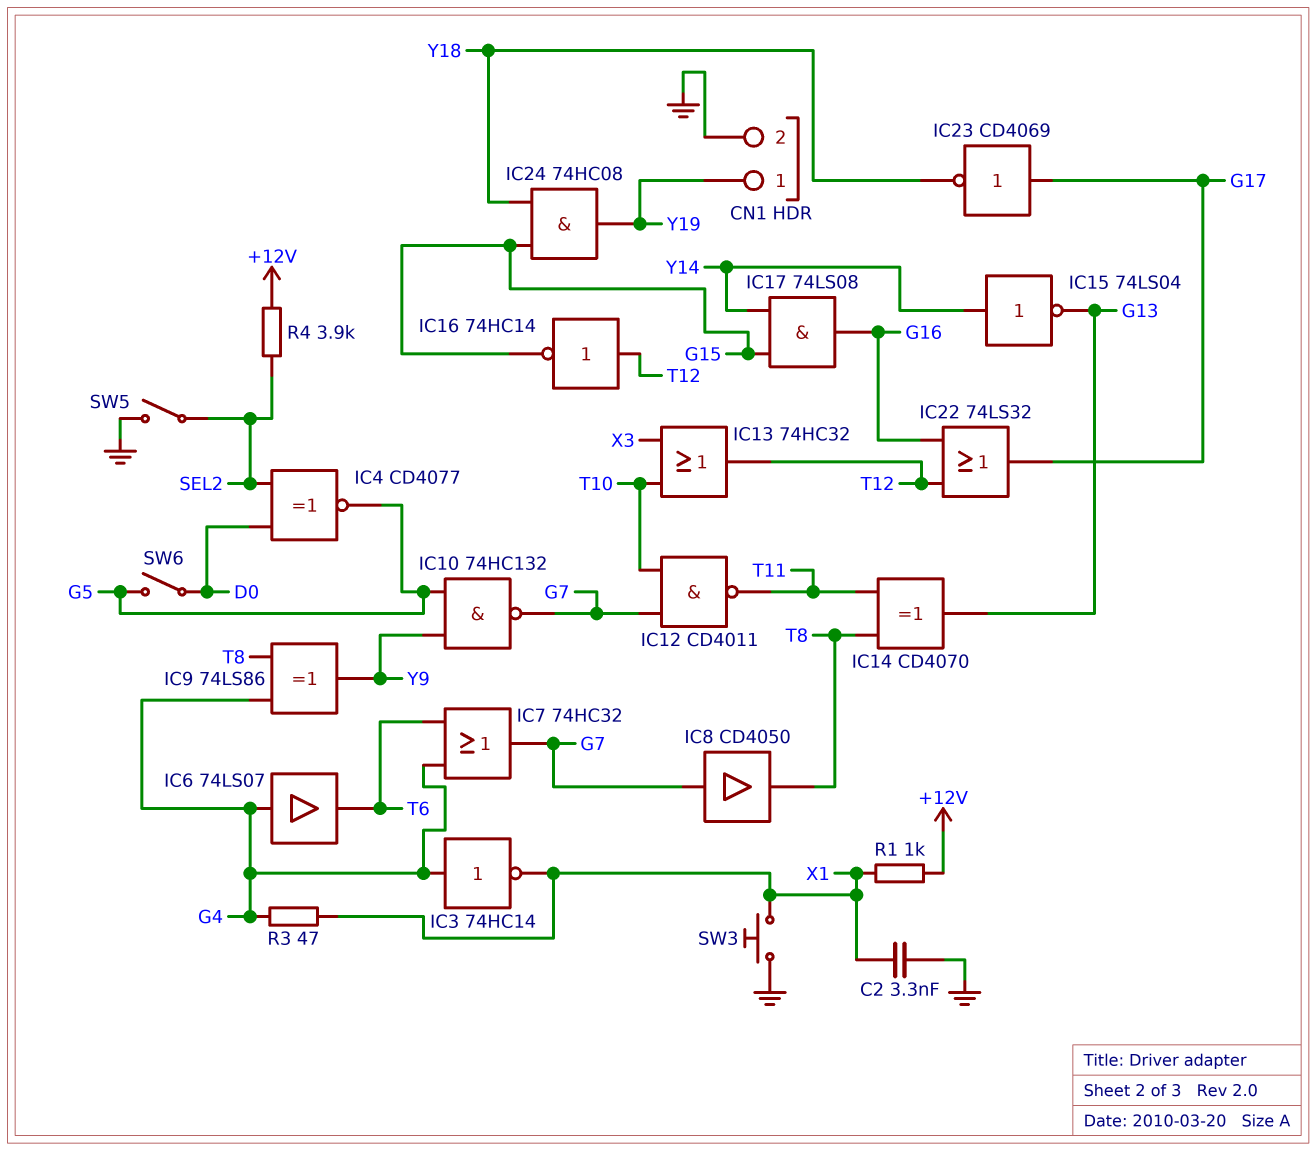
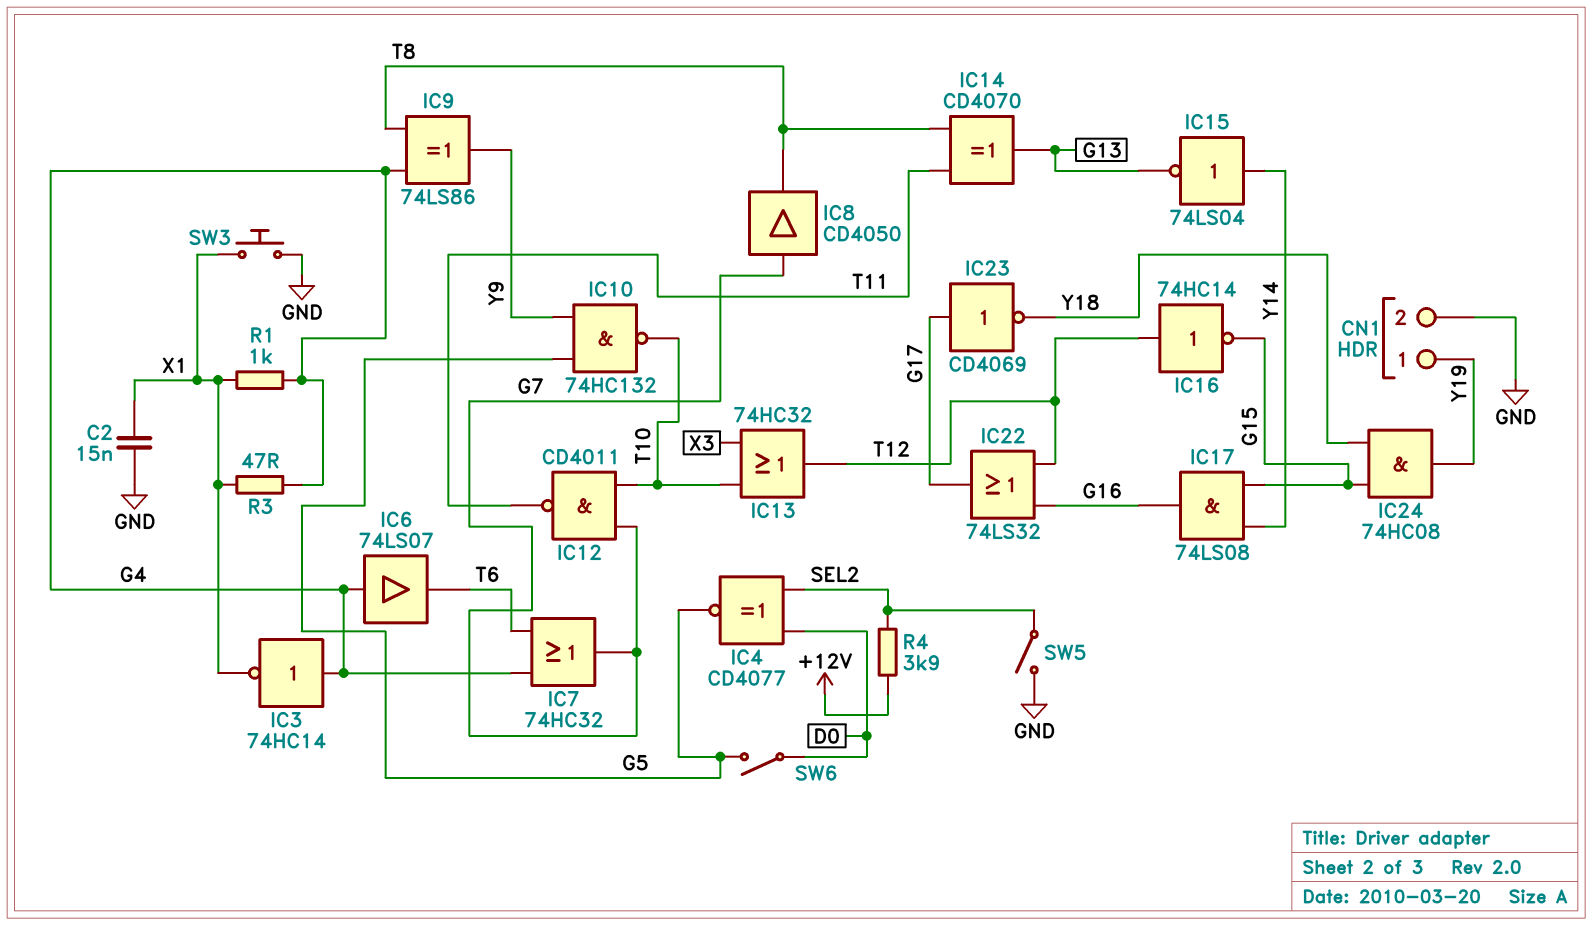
C2: 3.3nF (GND, X1) -> 15nF (GND, X1)
IC10: NAND 74HC132 (in G5, in Y9, out G7) -> NAND 74HC132 (in G5, in Y9, out T10)
R1: 1k (+12V, X1) -> 1k (G4, X1)

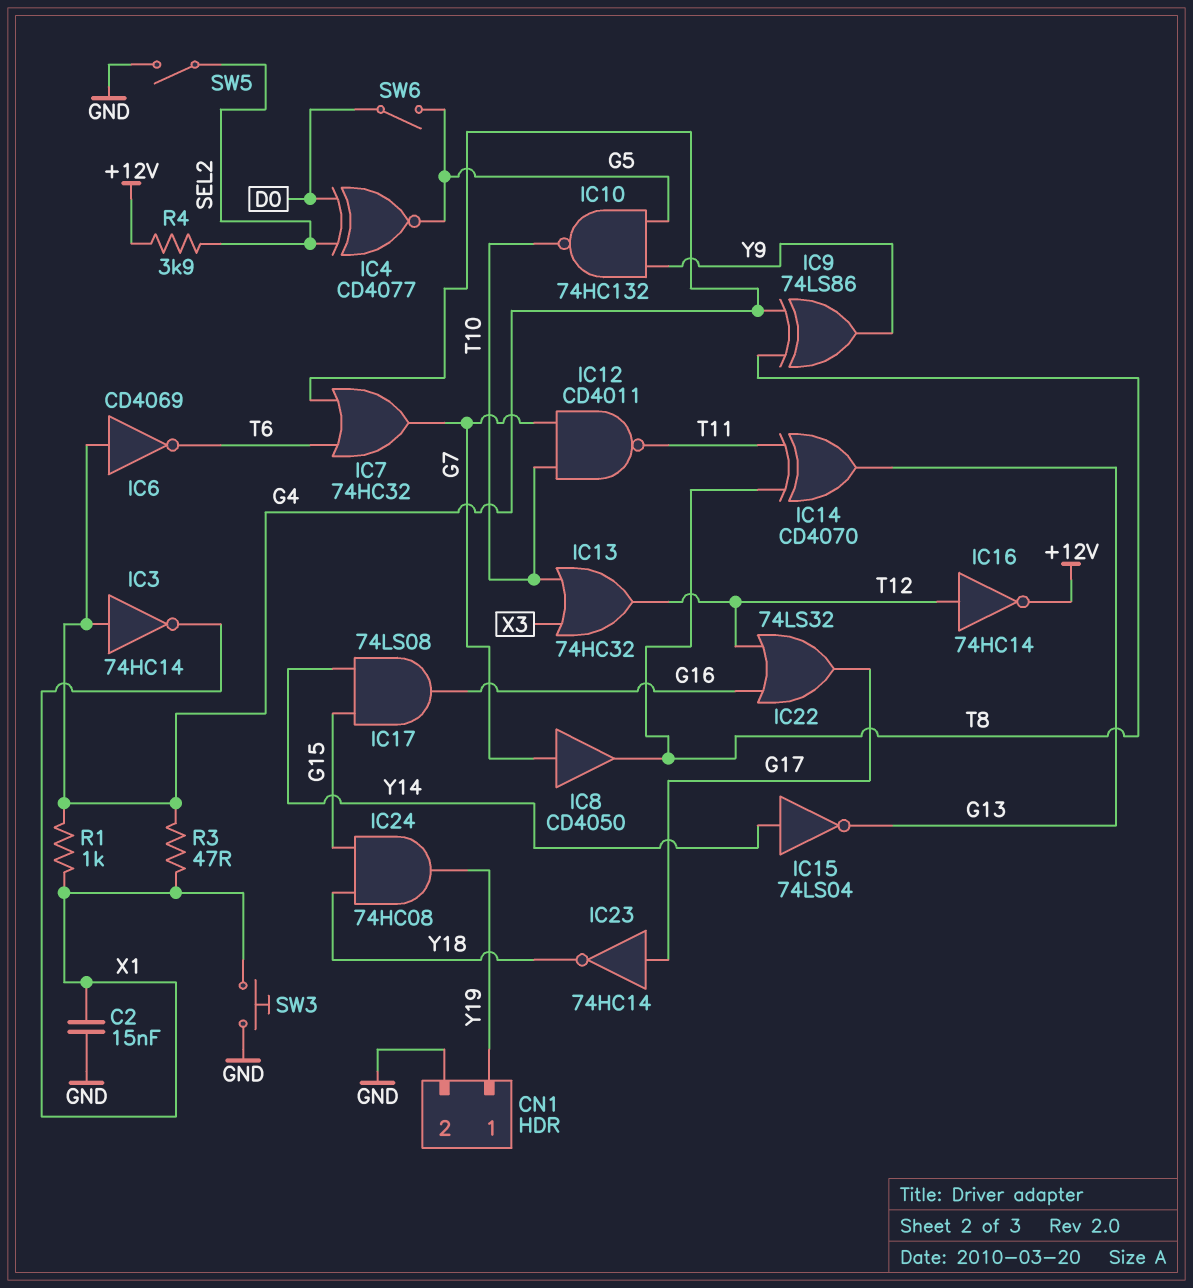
IC6: buffer 74LS07 (in G4, out T6) -> NOT CD4069 (in G4, out T6)
IC16: NOT 74HC14 (in T12, out G15) -> NOT 74HC14 (in T12, out +12V)
IC23: NOT CD4069 (in G17, out Y18) -> NOT 74HC14 (in G17, out Y18)

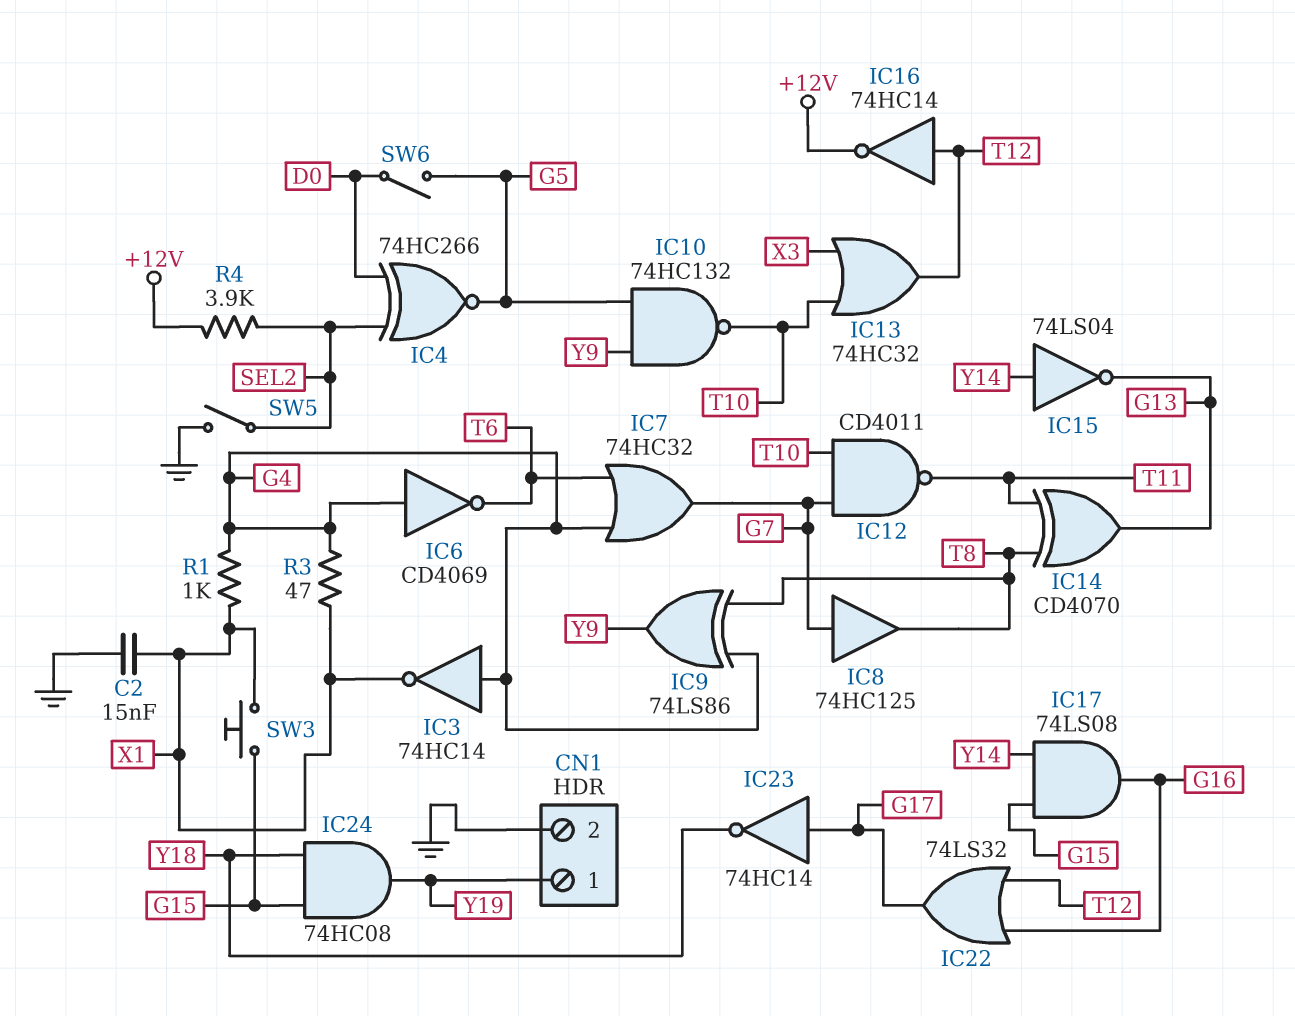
IC4: XNOR CD4077 (in D0, in SEL2, out G5) -> XNOR 74HC266 (in D0, in SEL2, out G5)
IC8: buffer CD4050 (in G7, out T8) -> buffer 74HC125 (in G7, out T8)
SW3: button (GND, X1) -> button (G15, X1)

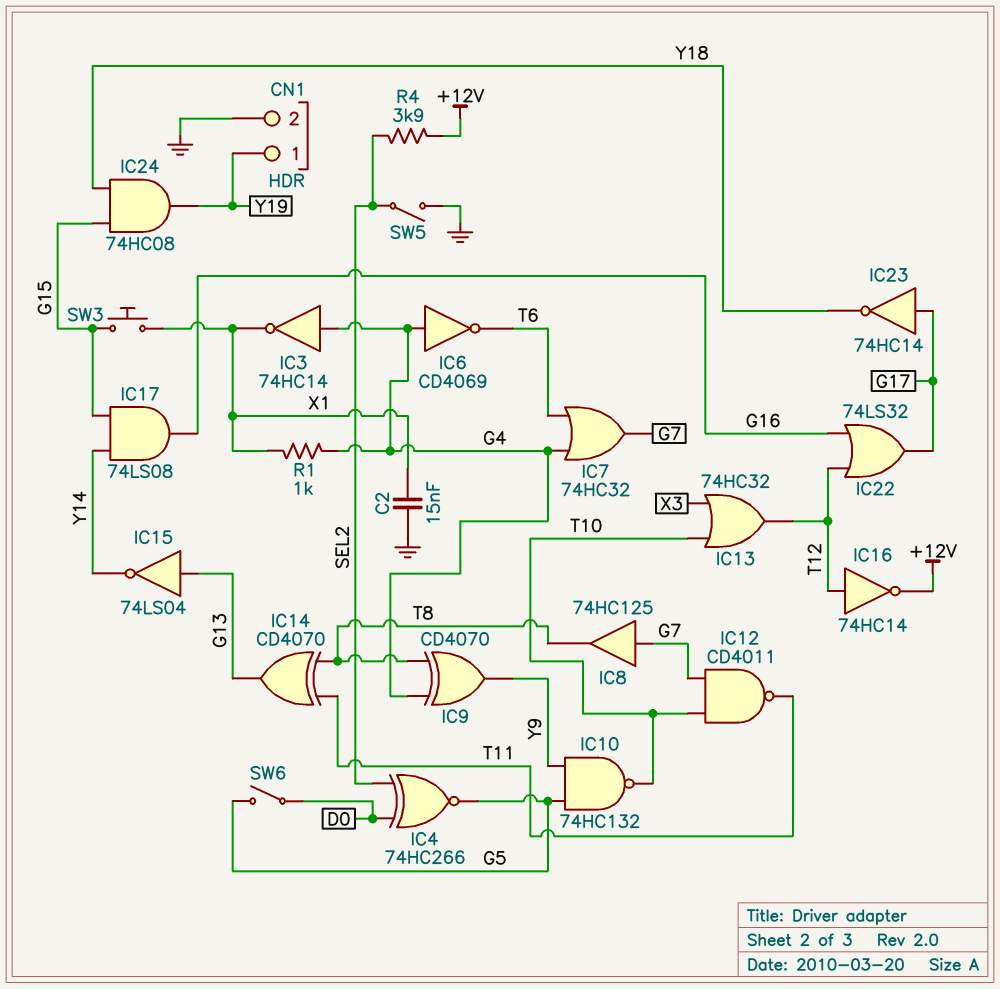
IC9: XOR 74LS86 (in G4, in T8, out Y9) -> XOR CD4070 (in G4, in T8, out Y9)
IC15: NOT 74LS04 (in Y14, out G13) -> NOT 74LS04 (in G13, out Y14)
R3: 47 (G4, X1) -> none

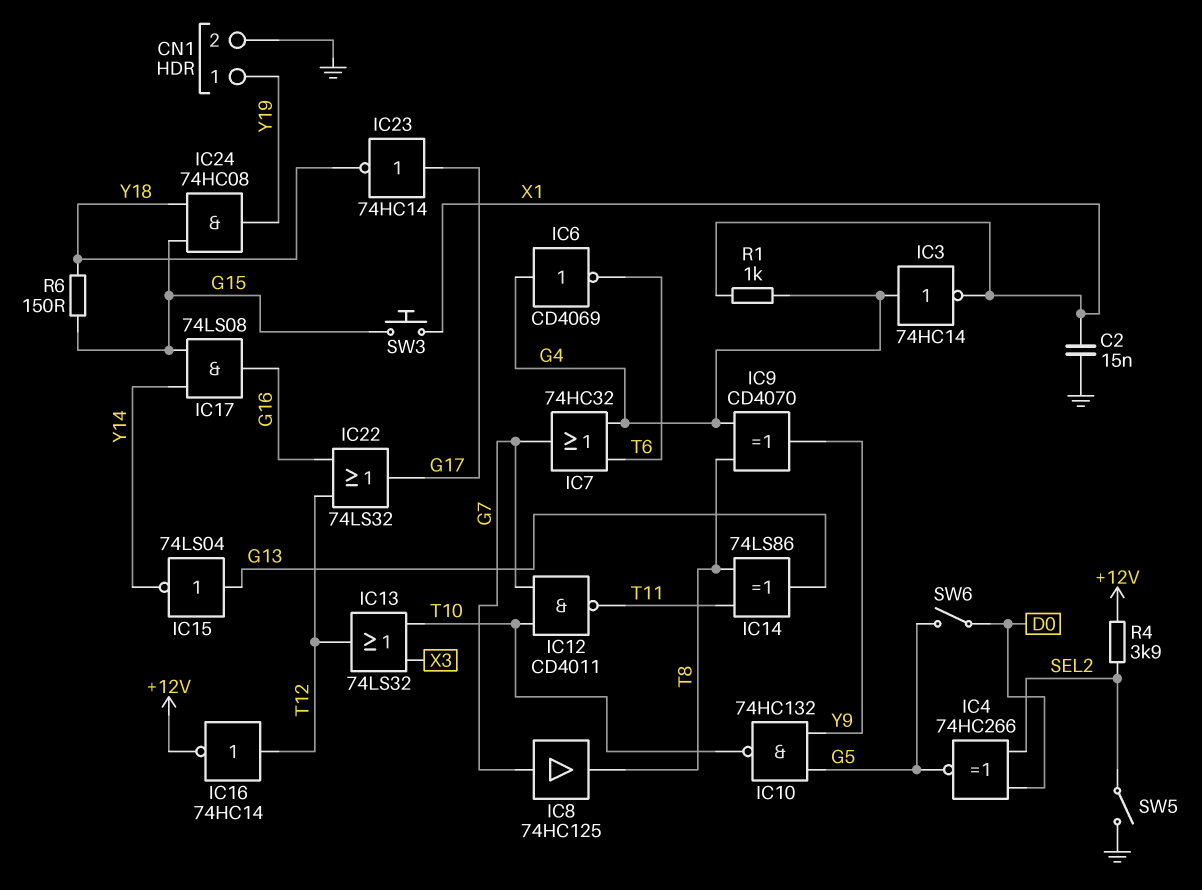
IC13: OR 74HC32 (in T10, in X3, out T12) -> OR 74LS32 (in T10, in X3, out T12)
IC14: XOR CD4070 (in T8, in T11, out G13) -> XOR 74LS86 (in T8, in T11, out G13)
R6: none -> 150 (G15, Y18)

